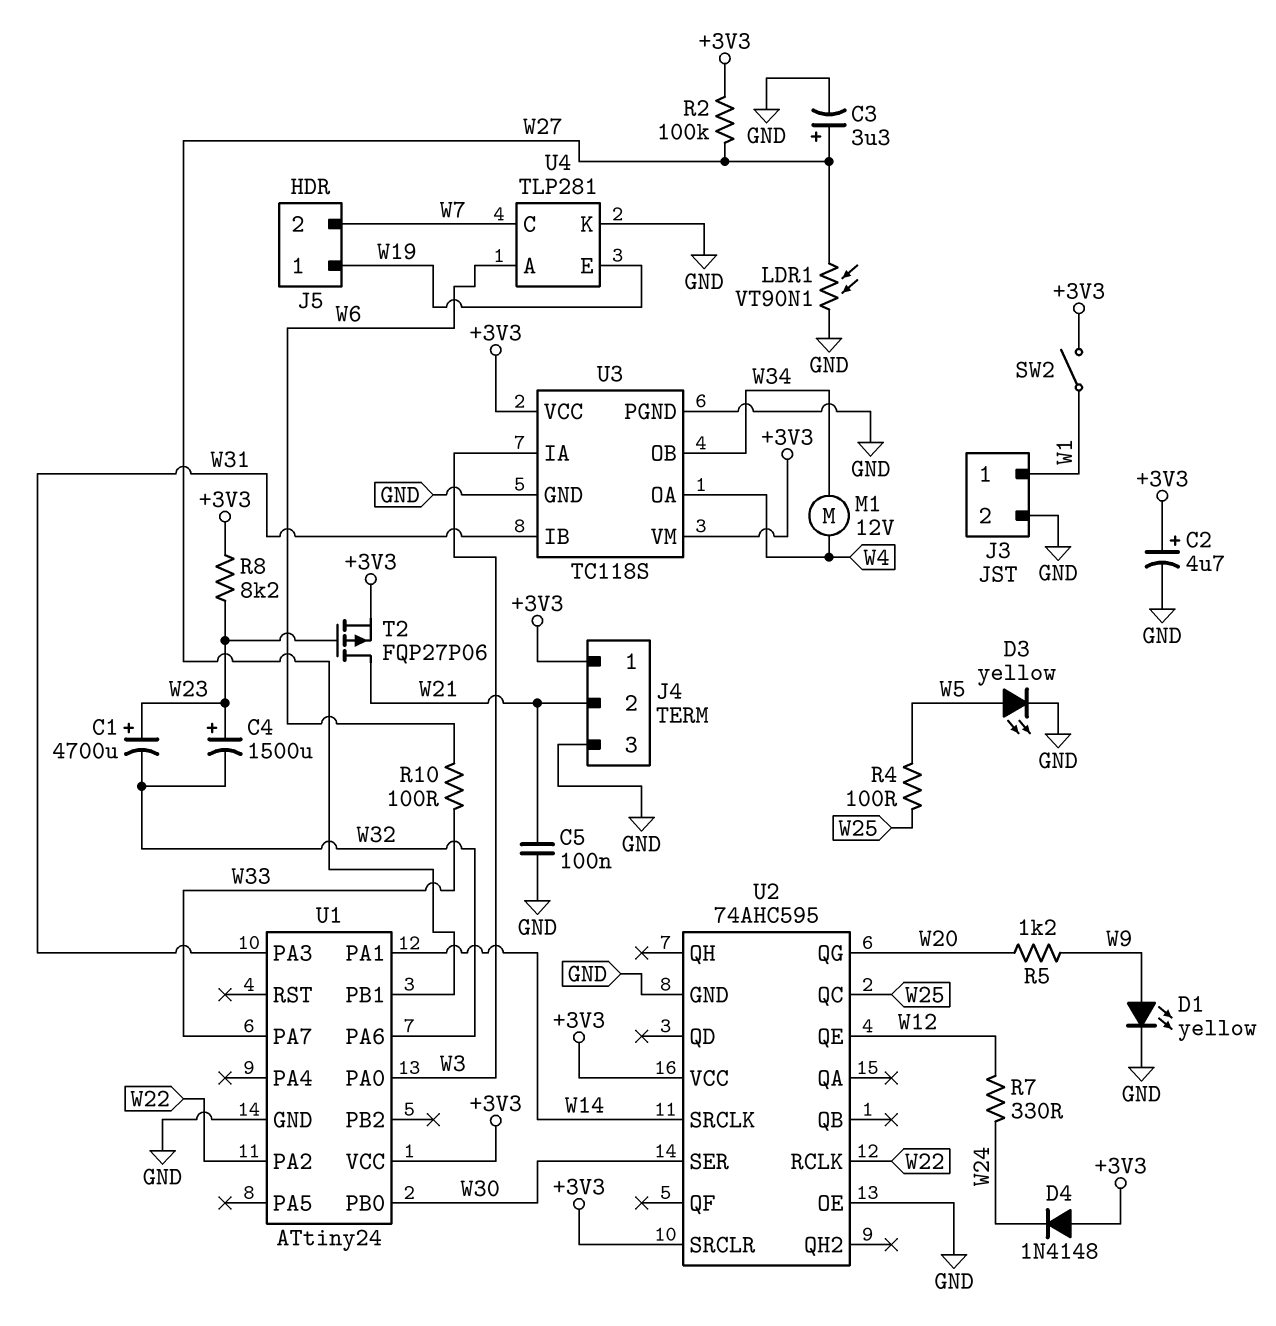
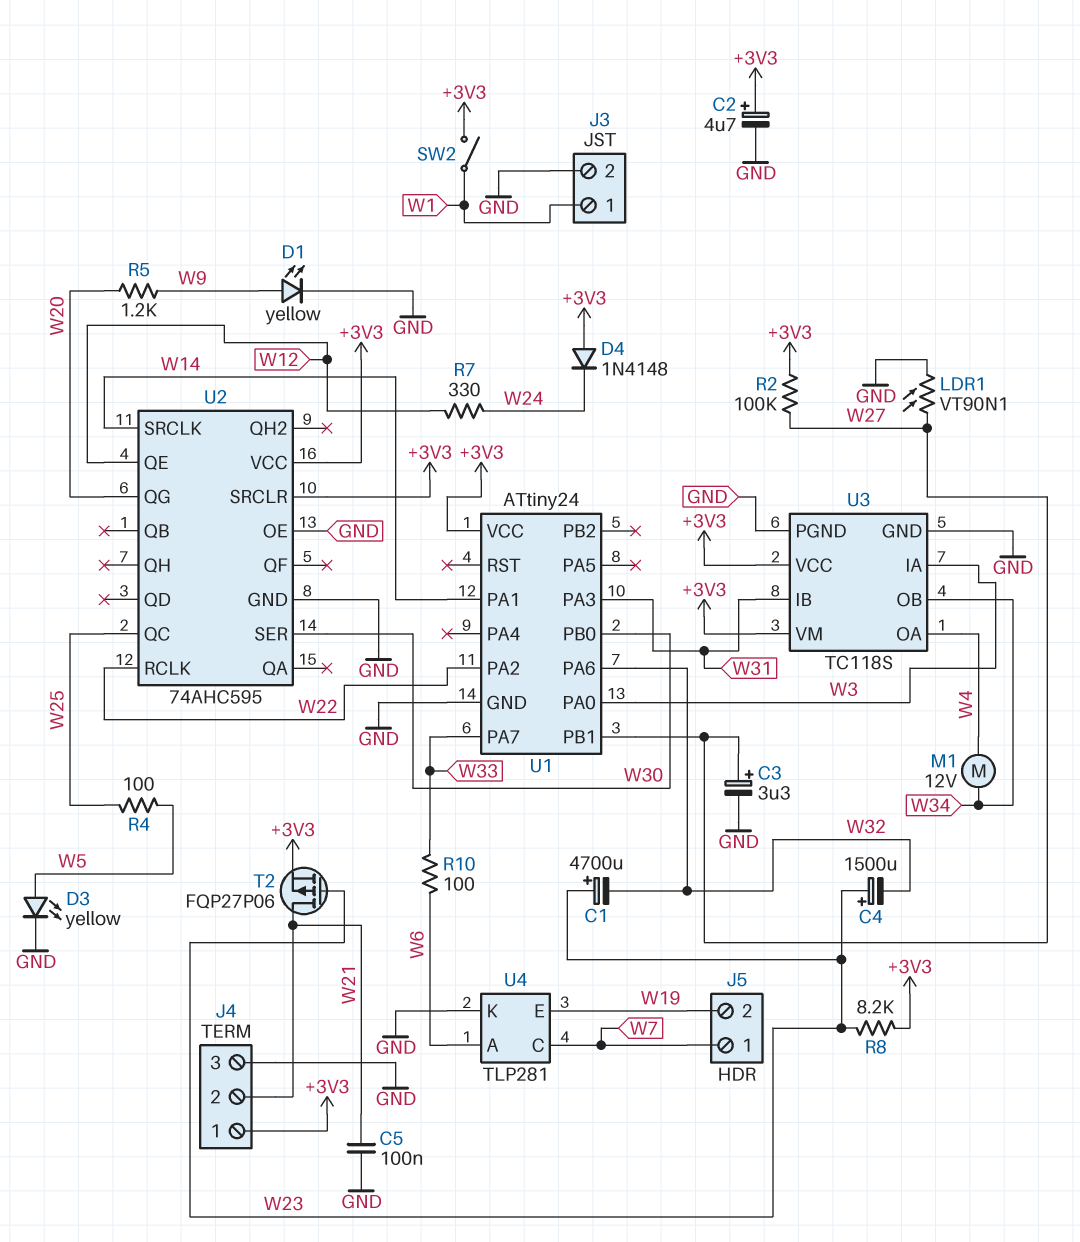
J5 pin 1: W19 -> W7
J5 pin 2: W7 -> W19

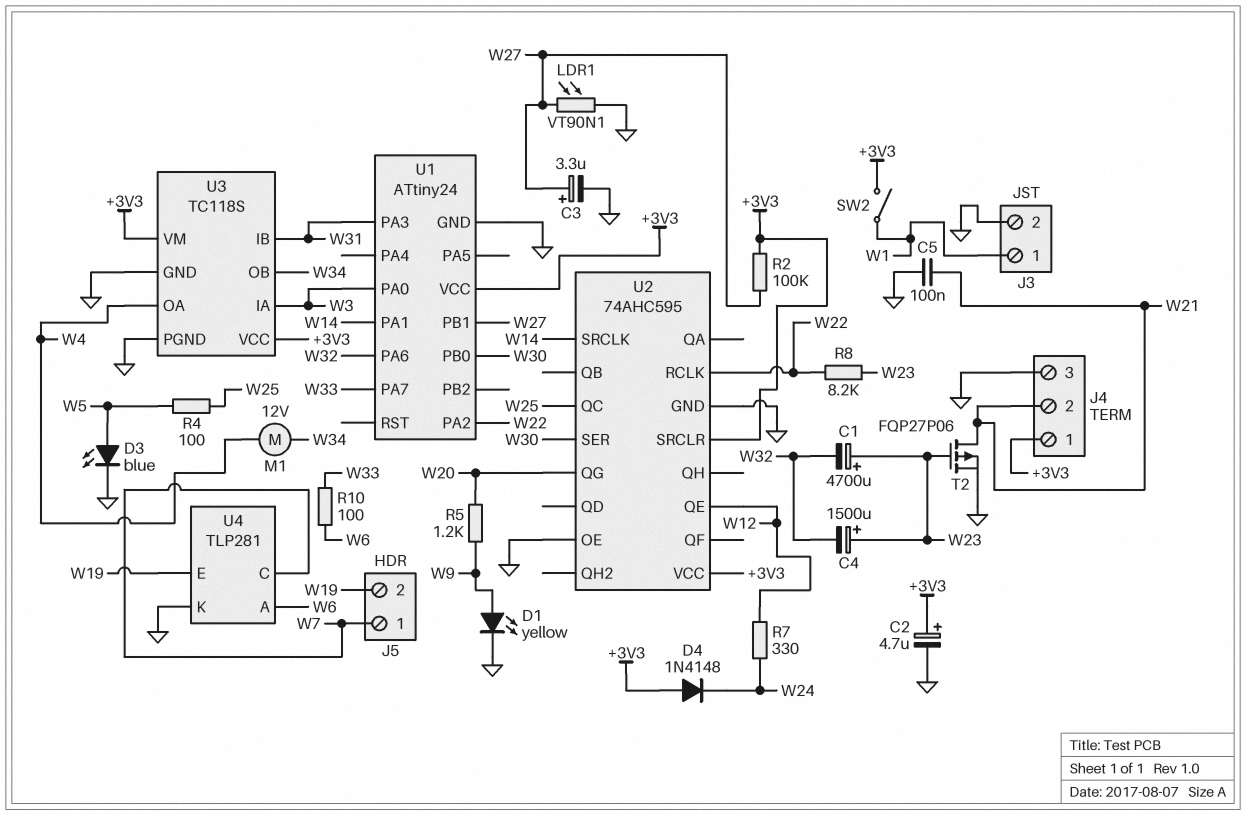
D3: LED yellow (A W5, K GND) -> LED blue (A W5, K GND)
R8: 8.2k (+3V3, W23) -> 8.2k (W22, W23)
T2: PMOS FQP27P06 (G W23, D W21, S +3V3) -> PMOS FQP27P06 (G W23, D W21, S GND)

